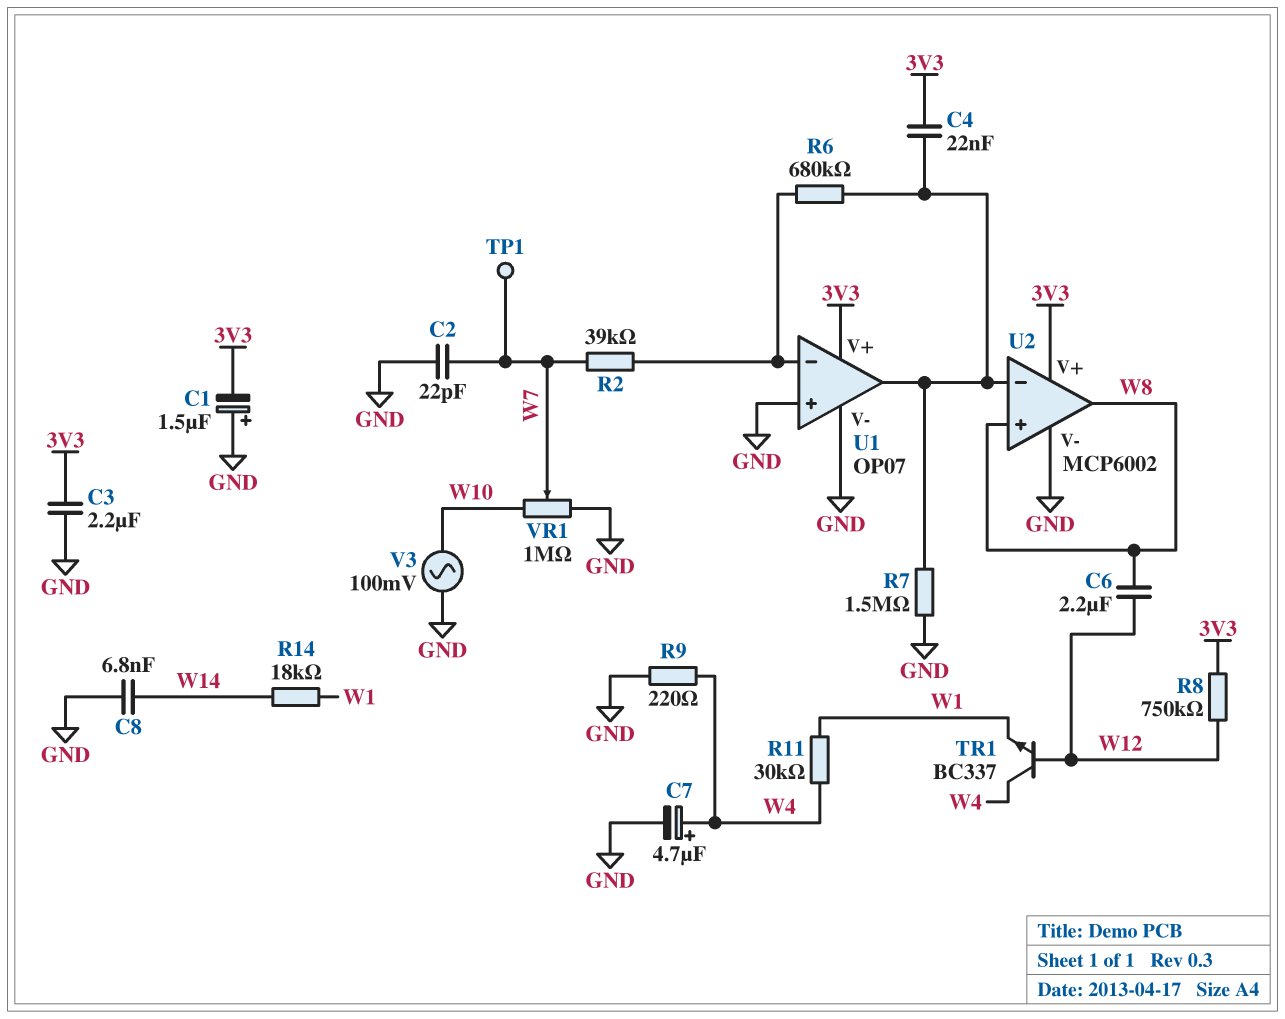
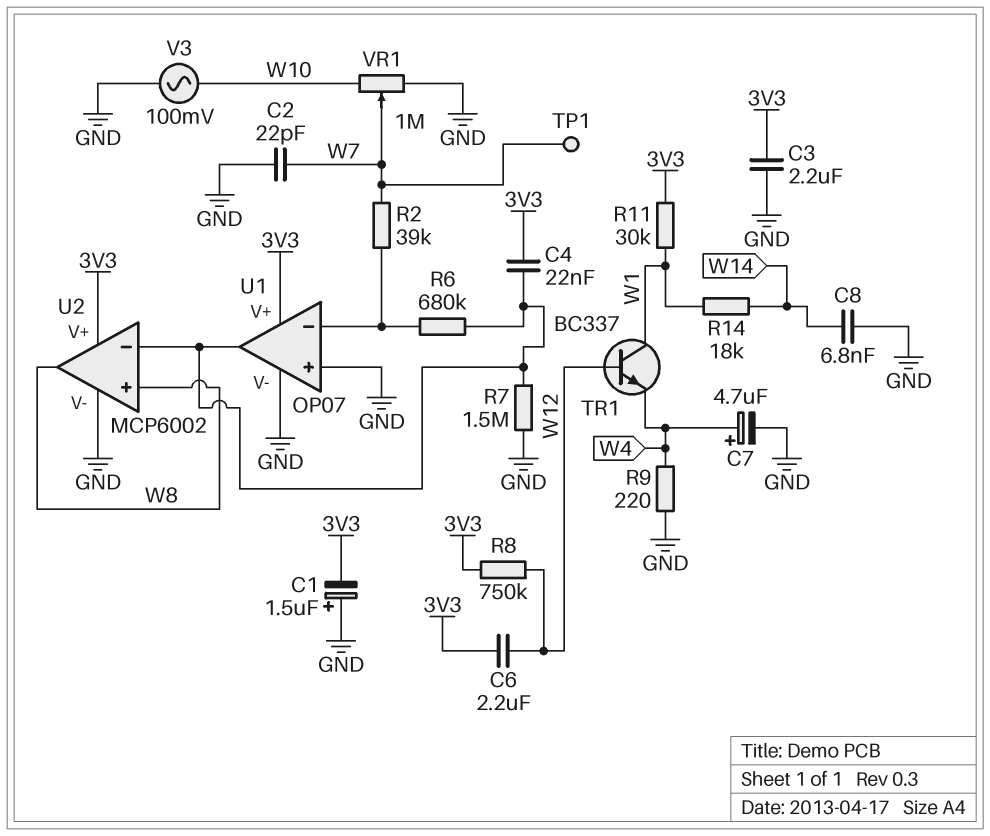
C6: 2.2uF (W8, W12) -> 2.2uF (3V3, W12)
R11: 30k (W1, W4) -> 30k (3V3, W1)
TR1: NPN BC337 (B W12, C W4, E W1) -> NPN BC337 (B W12, C W1, E W4)

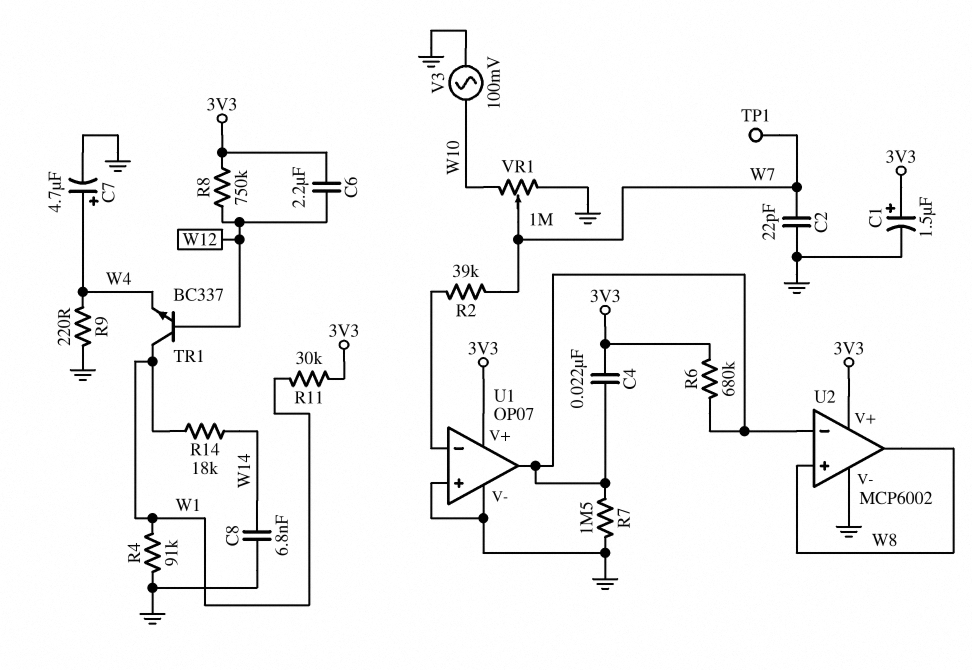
C1: 1.5uF (plus GND, minus 3V3) -> 1.5uF (plus 3V3, minus GND)
C3: 2.2uF (3V3, GND) -> none
R4: none -> 91k (GND, W1)
R6: 680k (U1/in-, U1/out) -> 680k (3V3, U1/out)

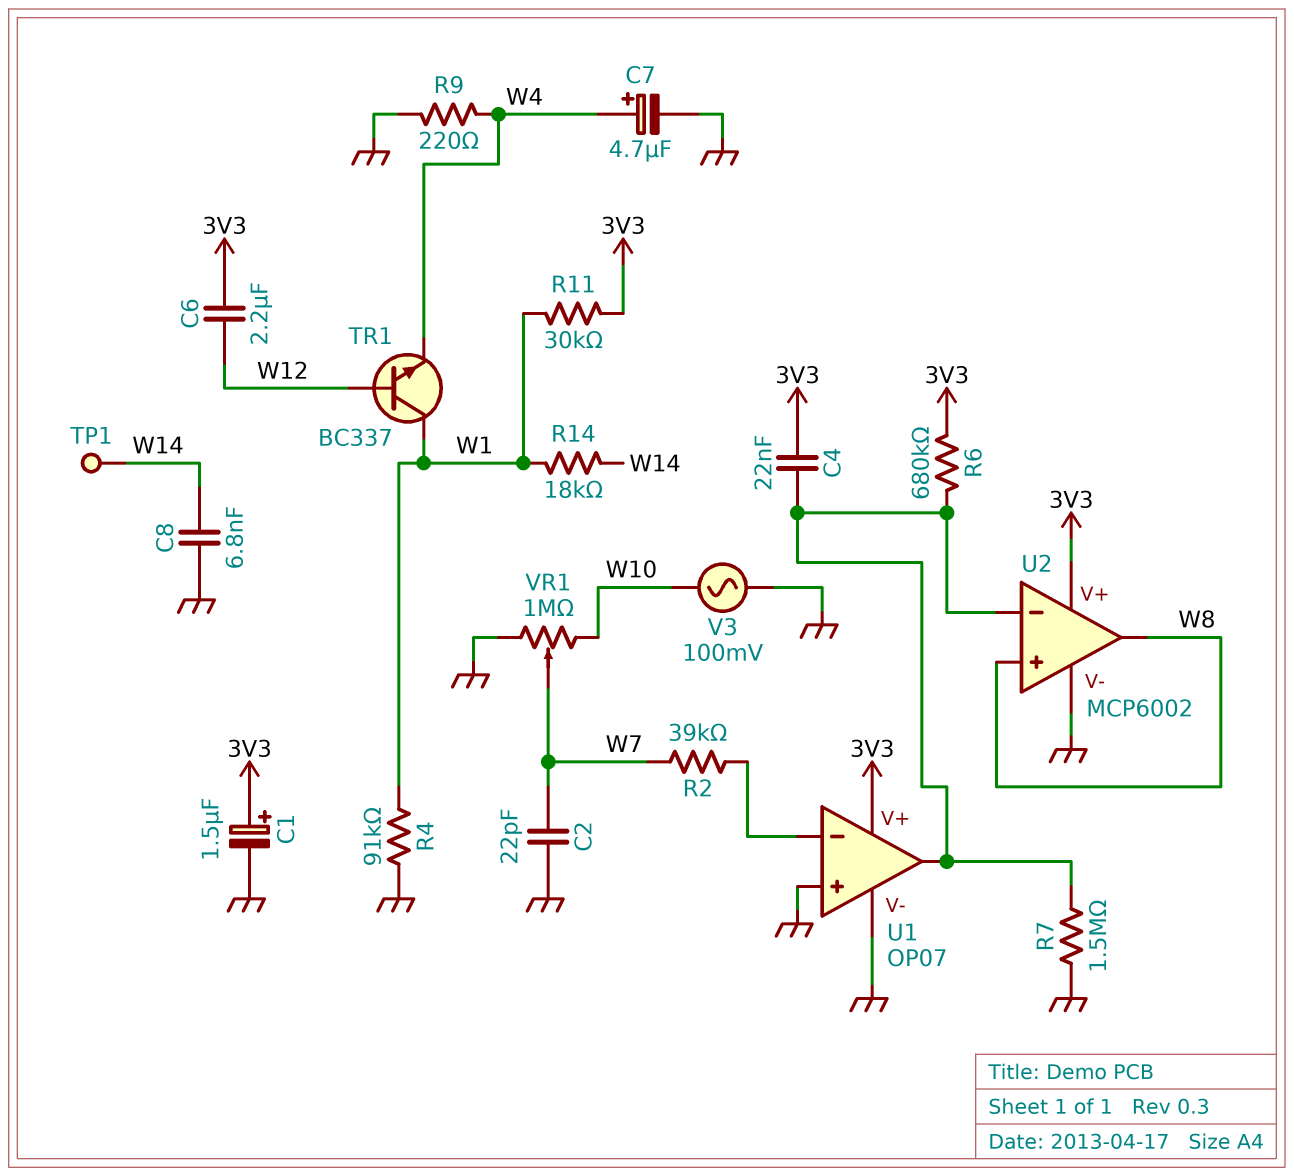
R8: 750k (3V3, W12) -> none
TP1: test point (W7) -> test point (W14)

